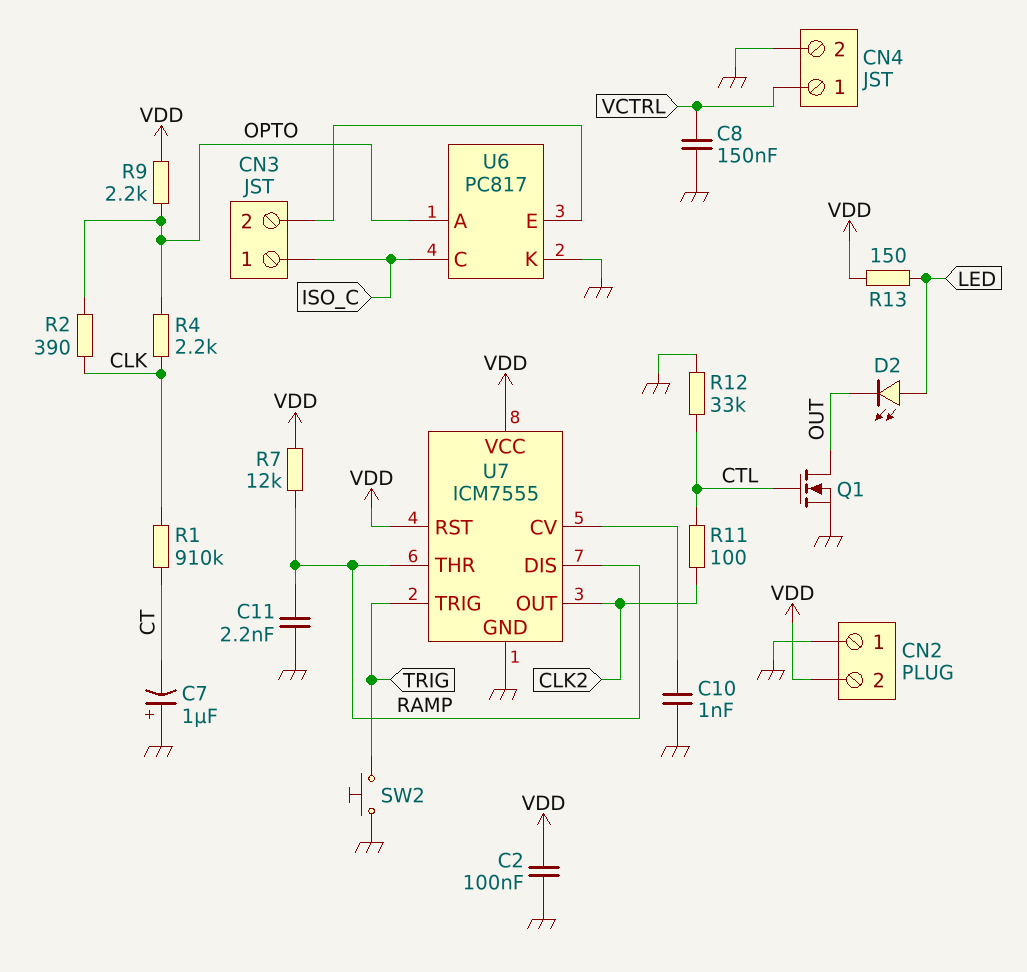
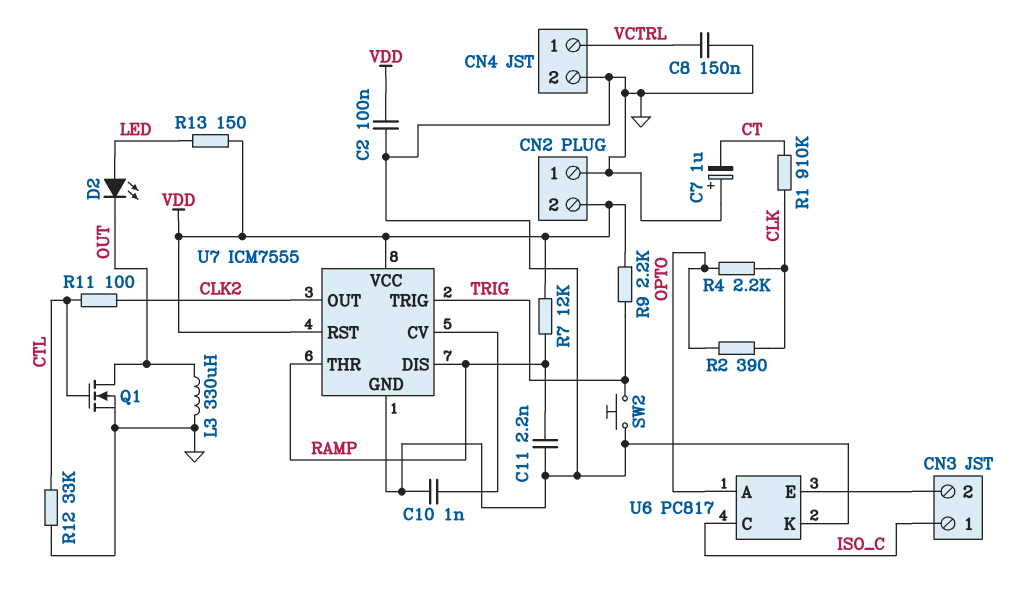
L3: none -> 330uH (GND, OUT)
R9: 2.2k (OPTO, VDD) -> 2.2k (TRIG, VDD)

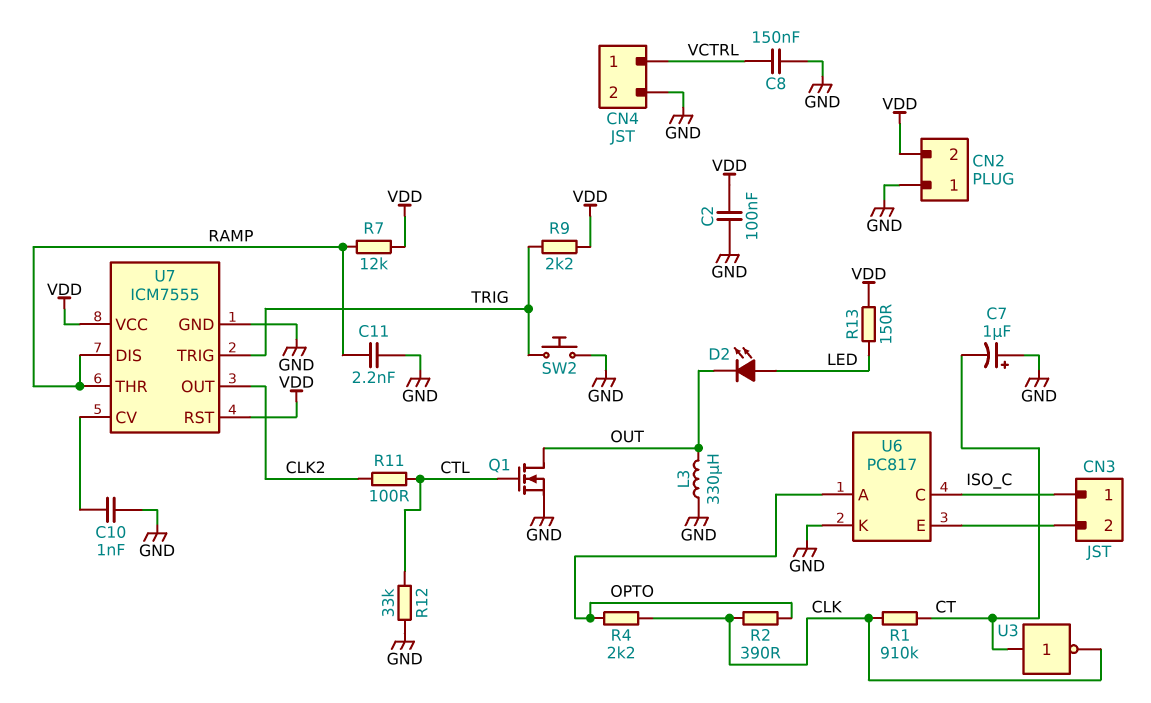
U3: none -> NOT (in CT, out CLK)

